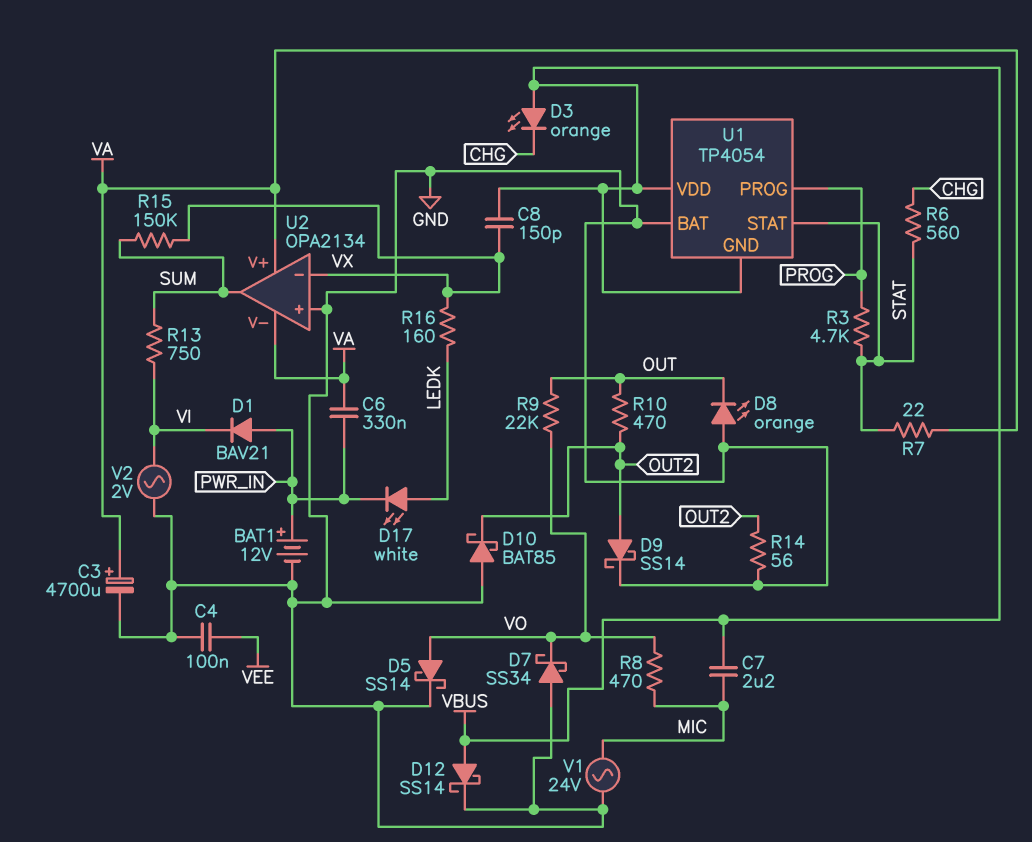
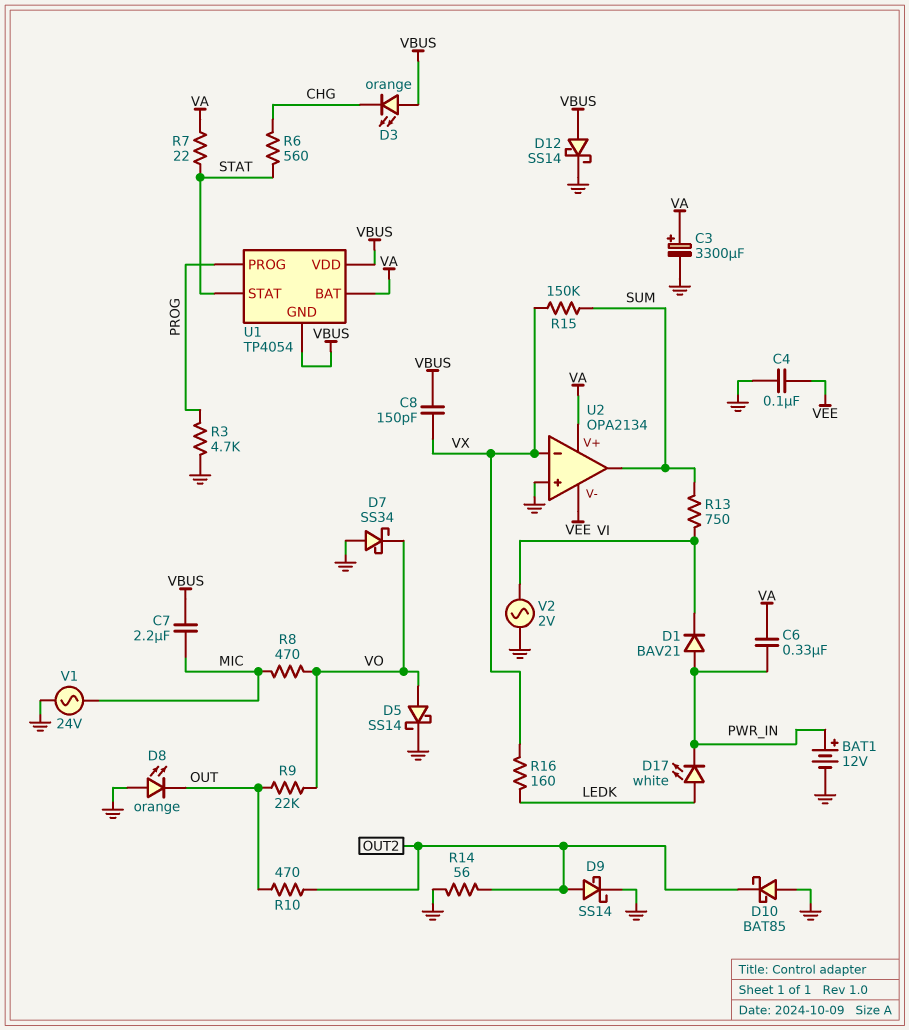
C3: 4700uF (plus VA, minus GND) -> 3300uF (plus VA, minus GND)
R3: 4.7k (PROG, STAT) -> 4.7k (GND, PROG)
U1 pin BAT: GND -> VA
U2 pin V-: VA -> VEE

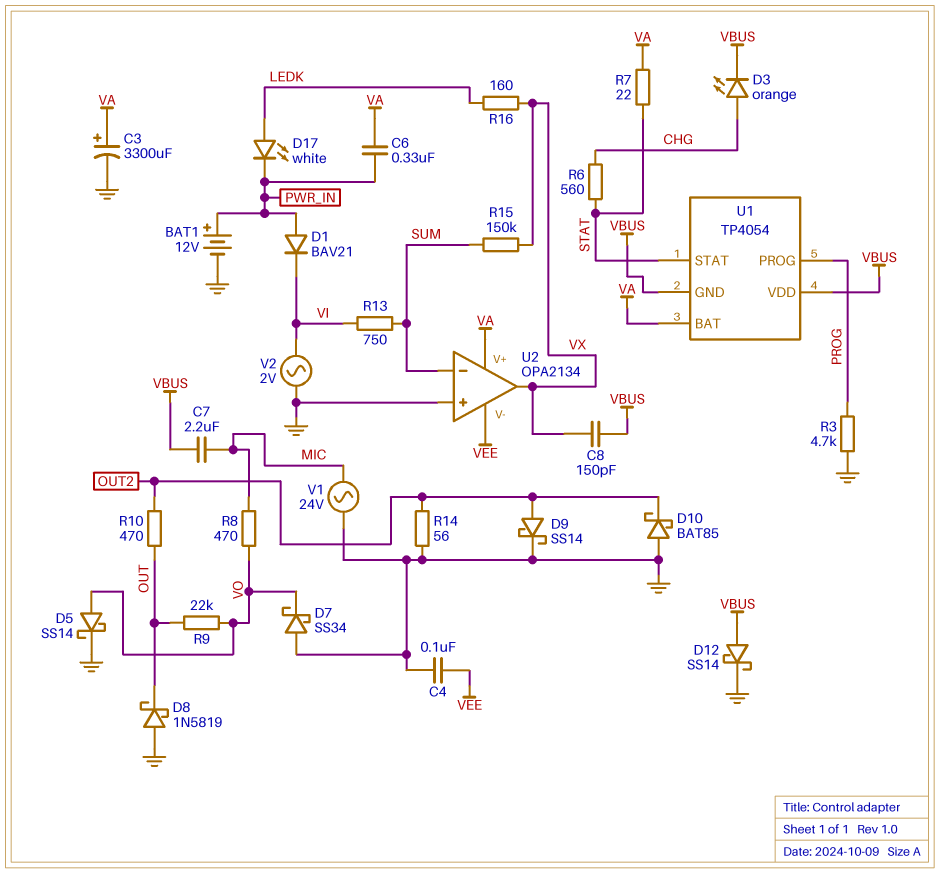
D3: LED orange (A VBUS, K CHG) -> LED orange (A CHG, K VBUS)
D8: LED orange (A GND, K OUT) -> schottky 1N5819 (A GND, K OUT)
U2 pin in-: VX -> SUM
U2 pin out: SUM -> VX

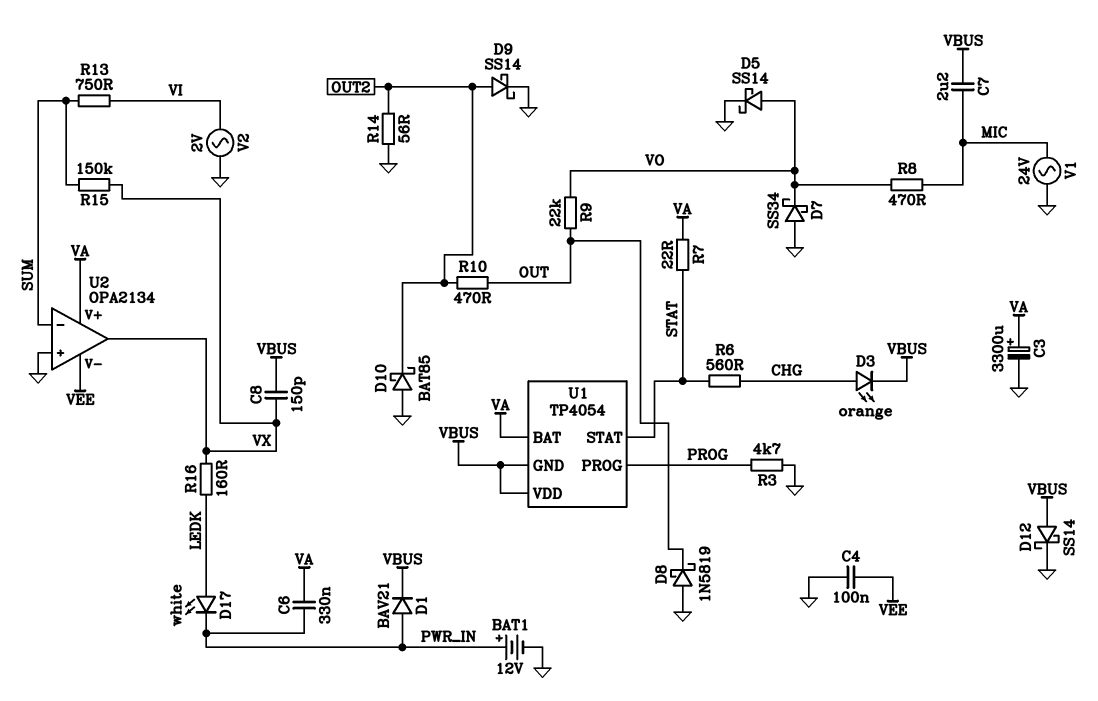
D1: diode BAV21 (A PWR_IN, K VI) -> diode BAV21 (A PWR_IN, K VBUS)

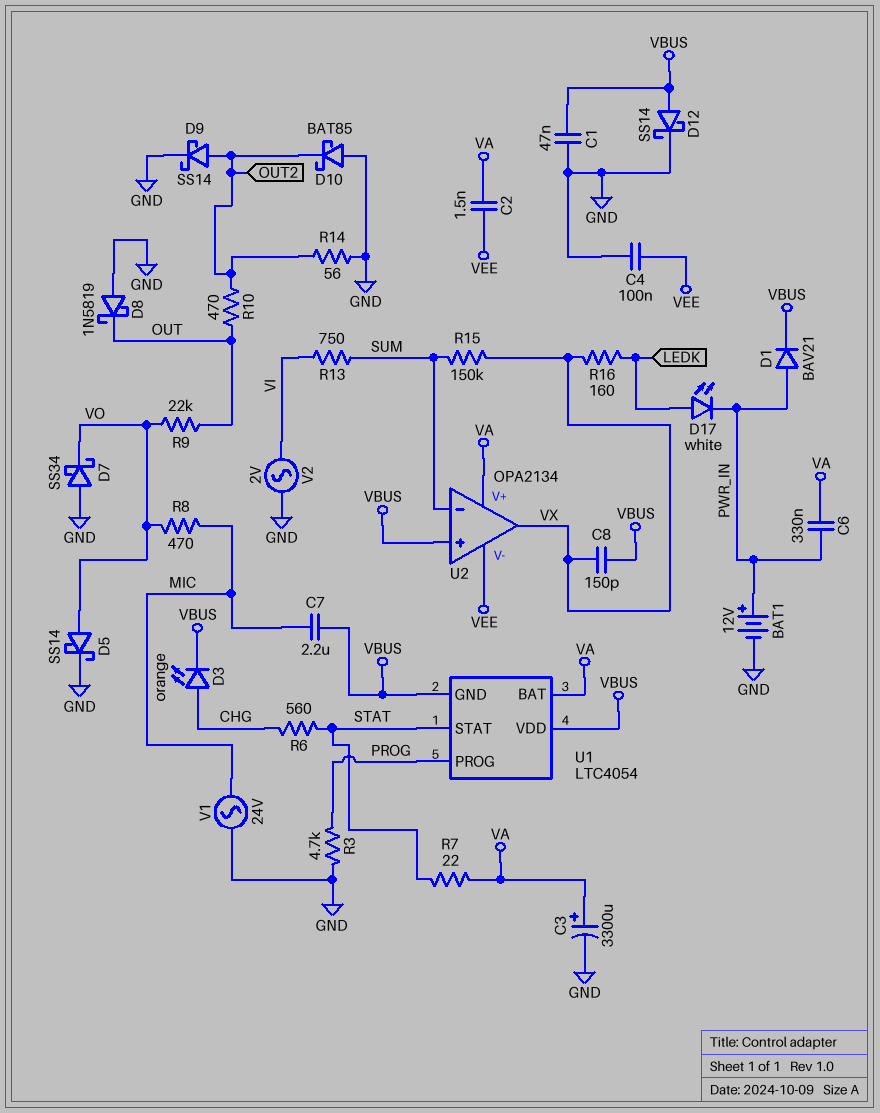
C1: none -> 47nF (GND, VBUS)
C2: none -> 1.5nF (VA, VEE)
U1: TP4054 -> LTC4054
U2 pin in+: GND -> VBUS

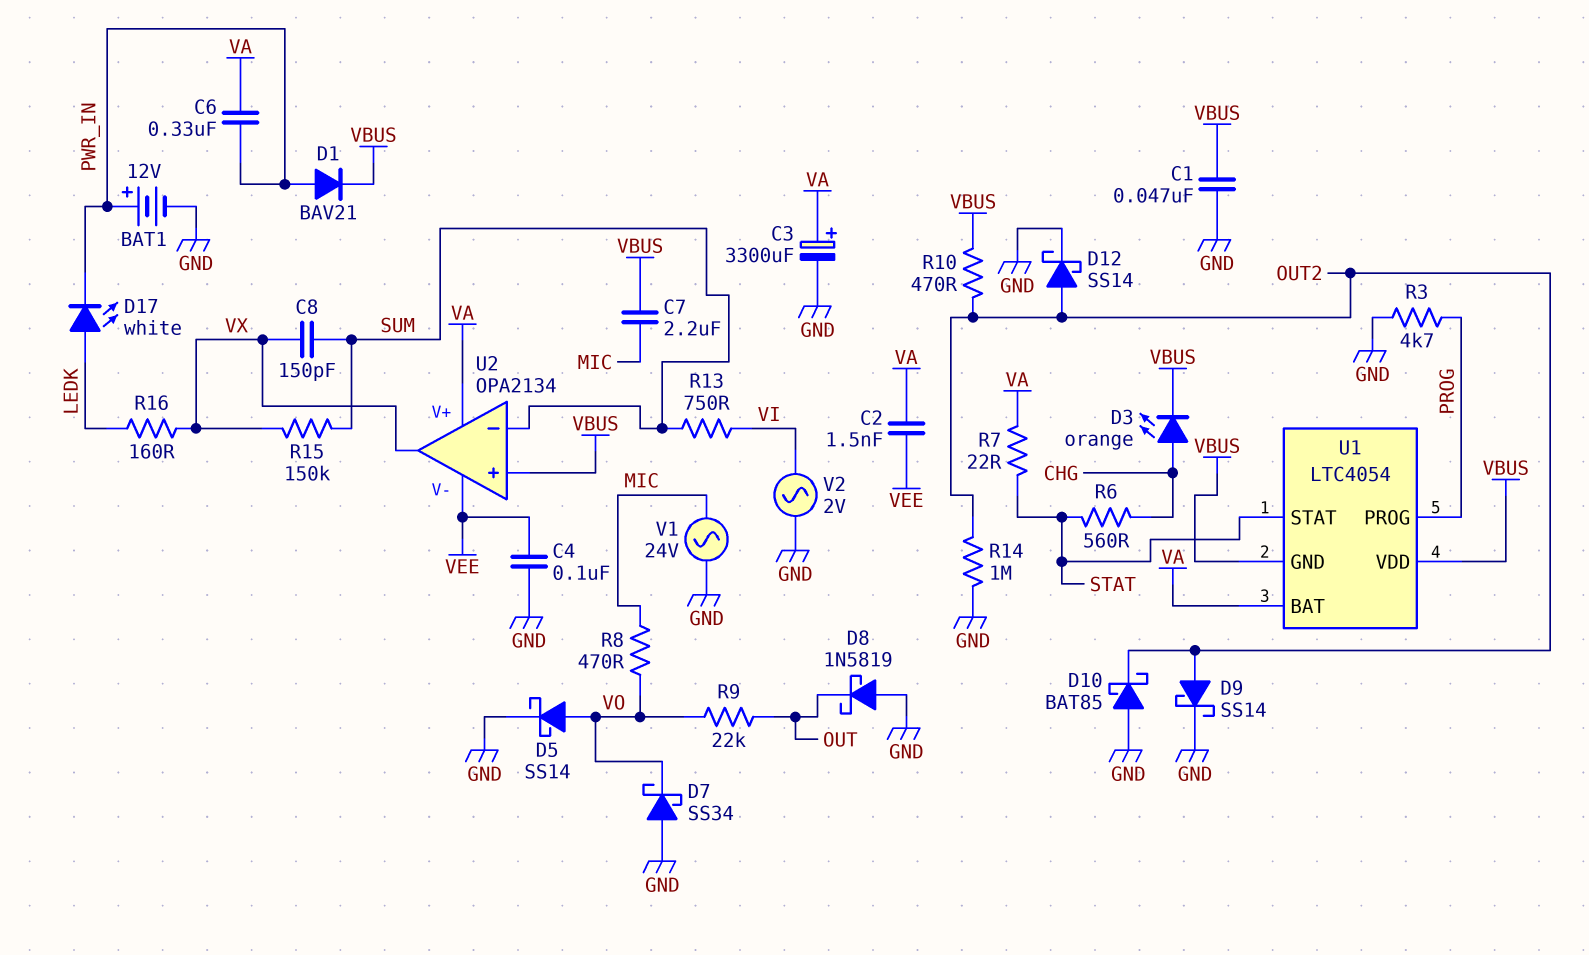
C8: 150pF (VBUS, VX) -> 150pF (SUM, VX)
D12: schottky SS14 (A VBUS, K GND) -> schottky SS14 (A OUT2, K GND)
R10: 470 (OUT, OUT2) -> 470 (OUT2, VBUS)
R14: 56 (GND, OUT2) -> 1M (GND, OUT2)

